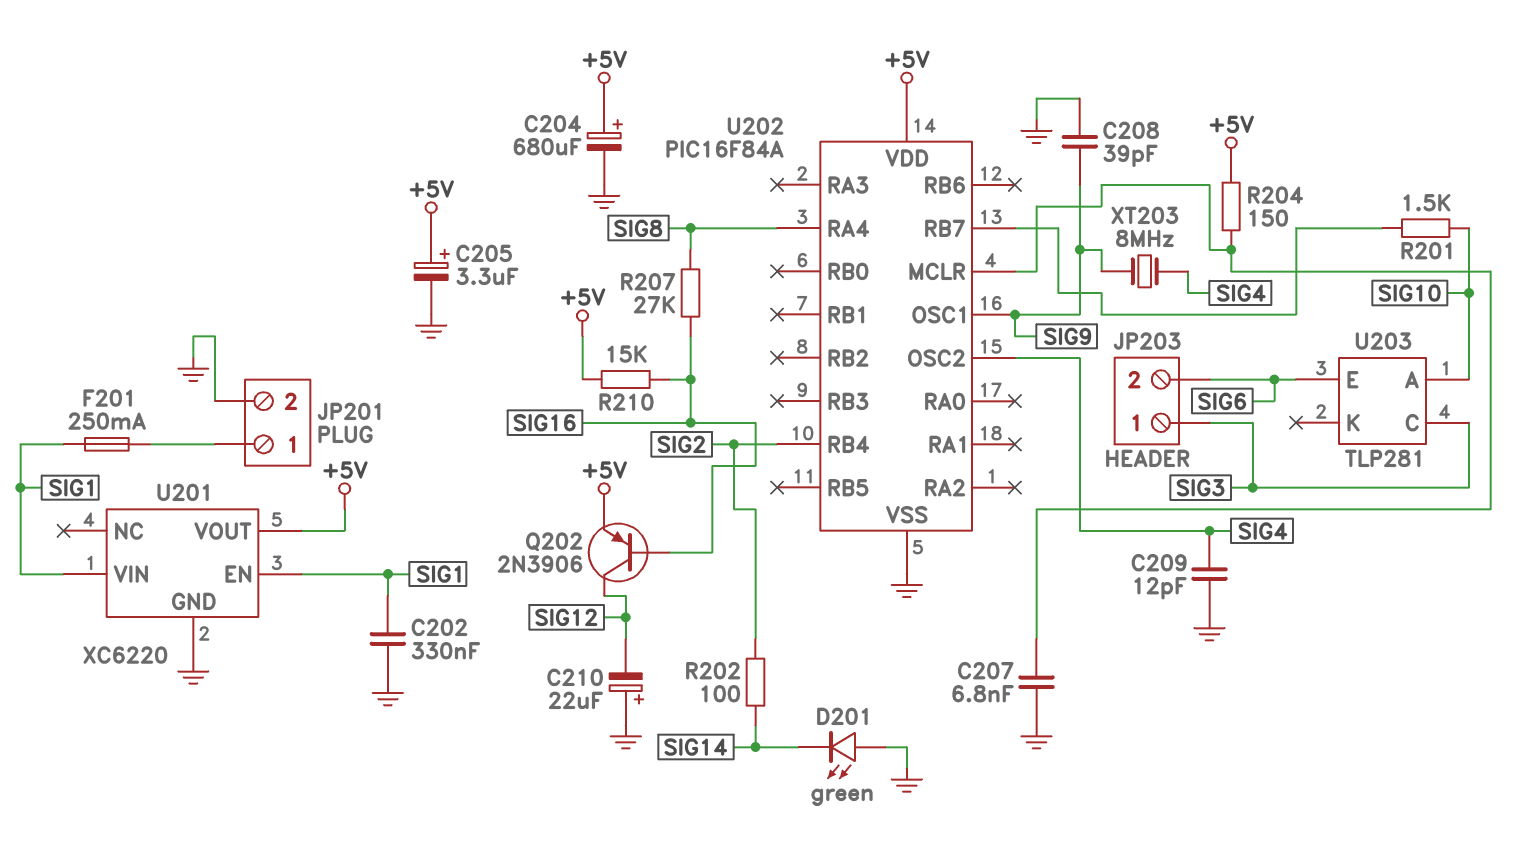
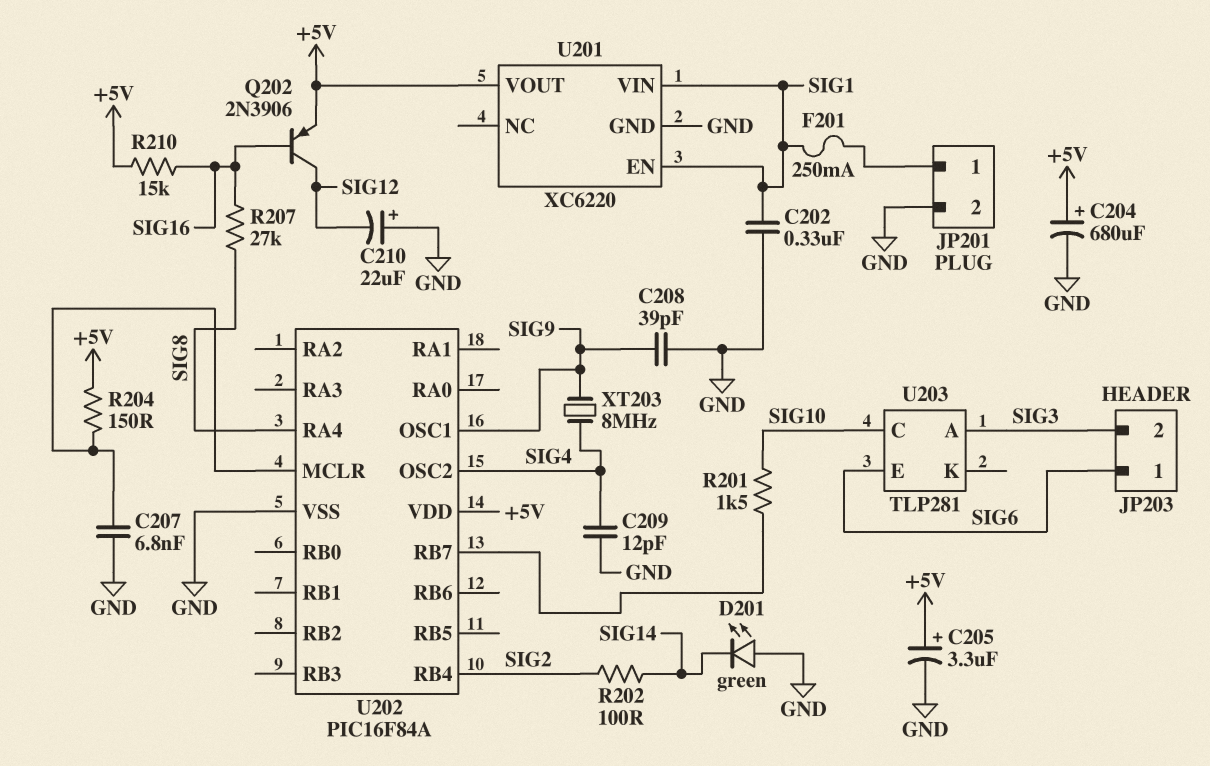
JP203 pin 1: SIG3 -> SIG6
JP203 pin 2: SIG6 -> SIG3
U203 pin A: SIG10 -> SIG3
U203 pin C: SIG3 -> SIG10

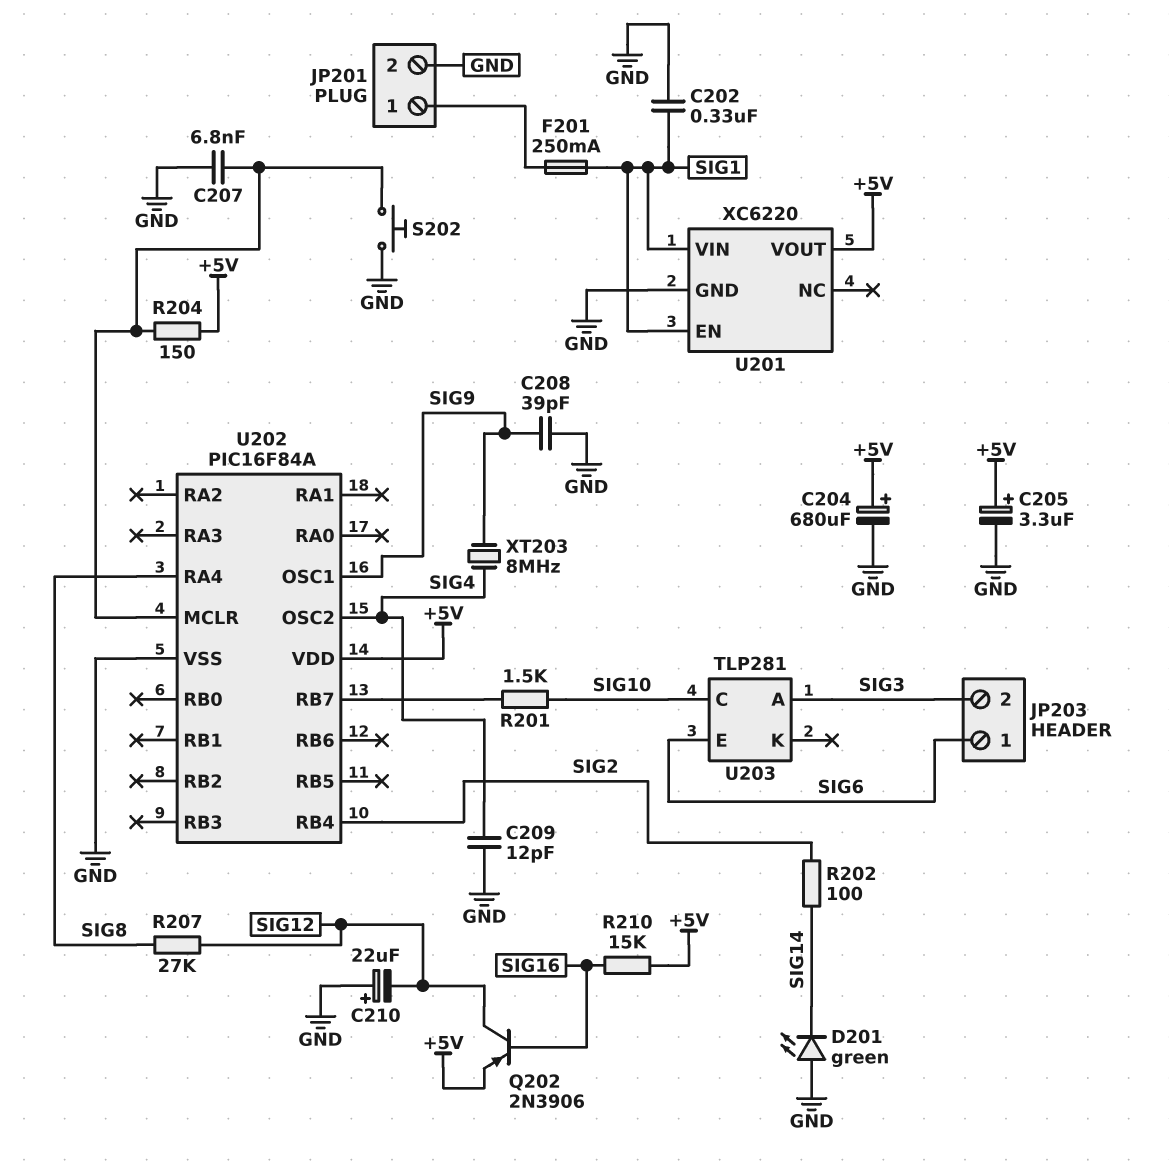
R207: 27k (SIG8, SIG16) -> 27k (SIG8, SIG12)
S202: none -> button (GND, U202/MCLR)

